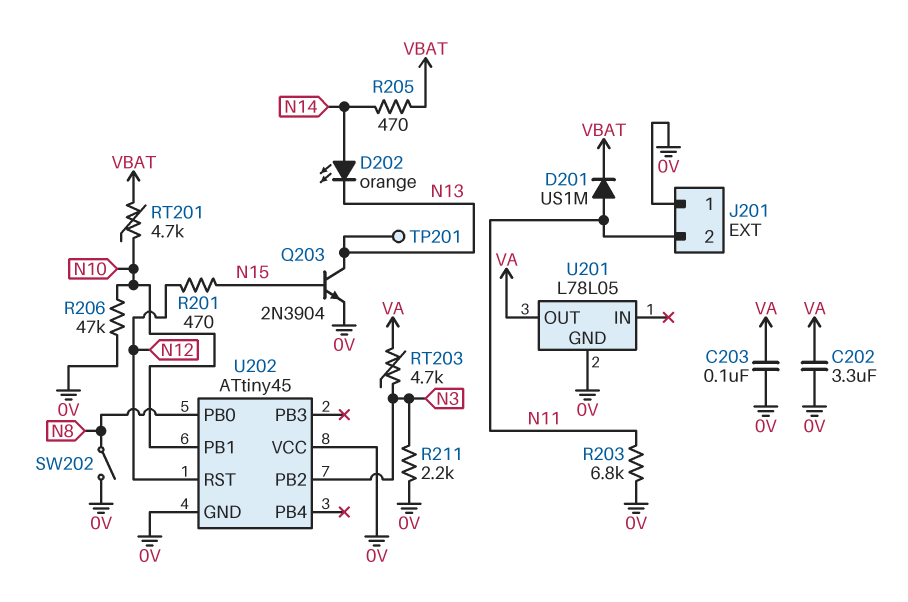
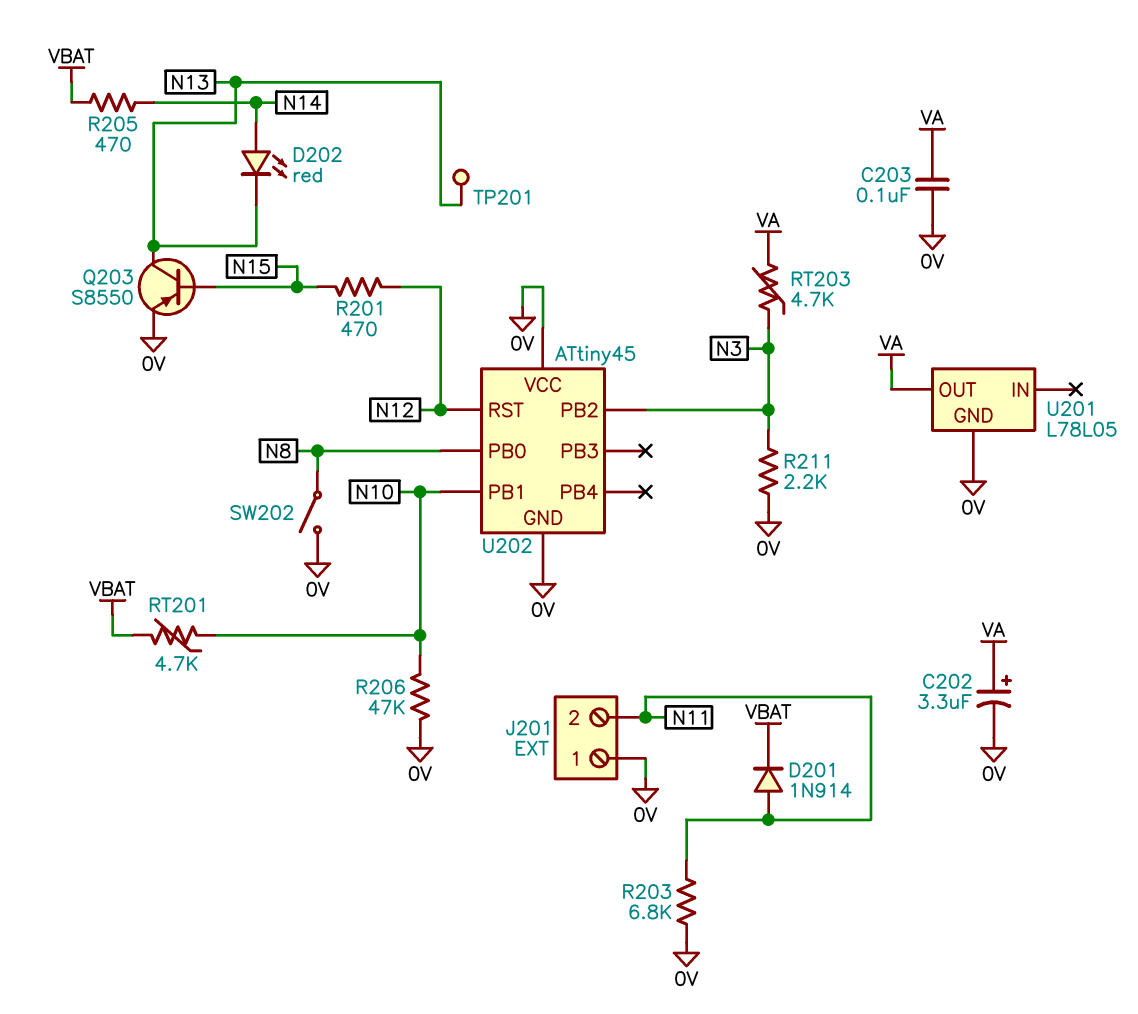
C202: 3.3uF (0V, VA) -> 3.3uF (plus VA, minus 0V)
D201: diode US1M (A N11, K VBAT) -> diode 1N914 (A N11, K VBAT)
D202: LED orange (A N14, K N13) -> LED red (A N14, K N13)
Q203: NPN 2N3904 (B N15, C N13, E 0V) -> PNP S8550 (B N15, C N13, E 0V)

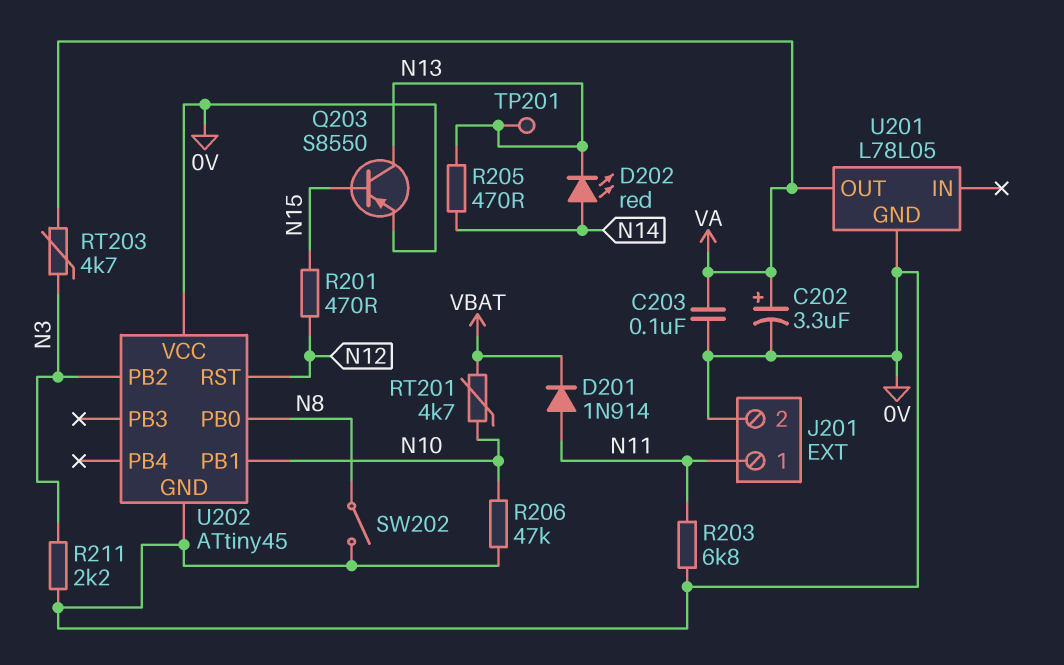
J201 pin 1: 0V -> N11
J201 pin 2: N11 -> 0V
R205: 470 (N14, VBAT) -> 470 (N13, N14)

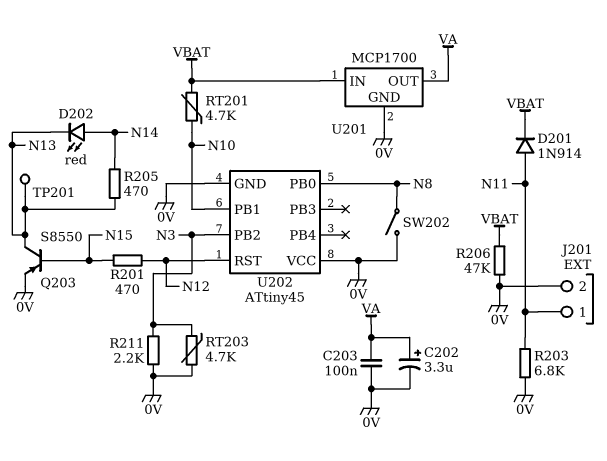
R206: 47k (0V, N10) -> 47k (0V, VBAT)
RT203: 4.7k (N3, VA) -> 4.7k (0V, N3)
U201: L78L05 -> MCP1700
U201 pin IN: none -> VBAT

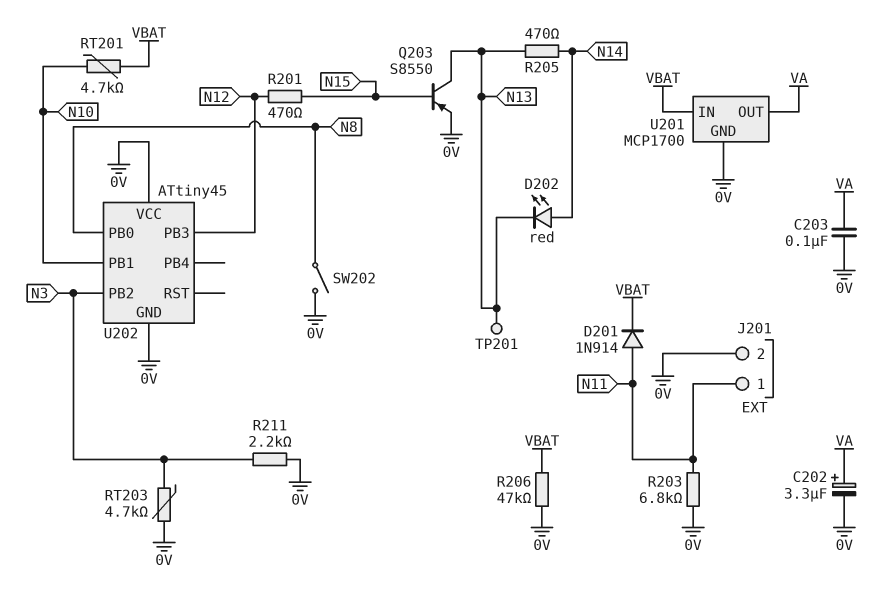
U202 pin PB3: none -> N12
U202 pin RST: N12 -> none

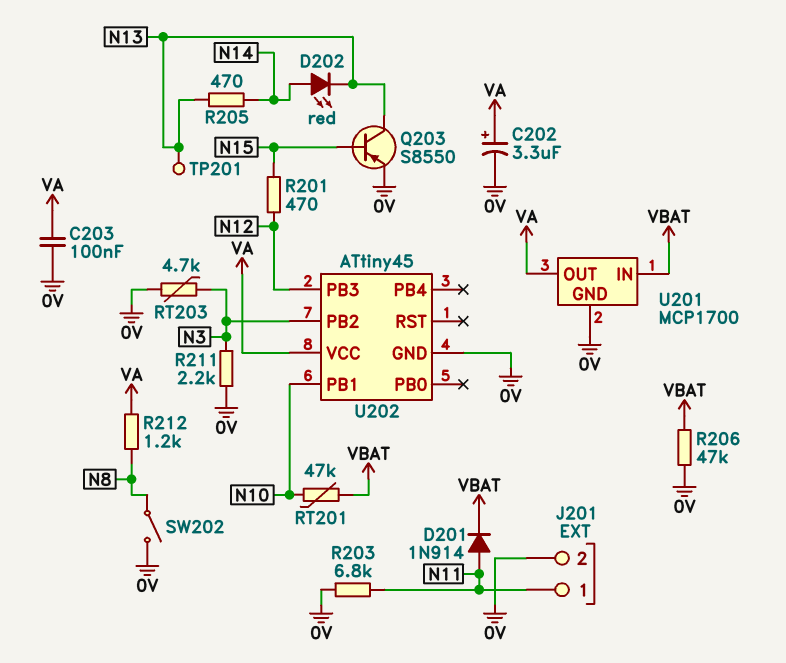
R212: none -> 1.2k (N8, VA)
RT201: 4.7k (N10, VBAT) -> 47k (N10, VBAT)
U202 pin PB0: N8 -> none
U202 pin VCC: 0V -> VA

